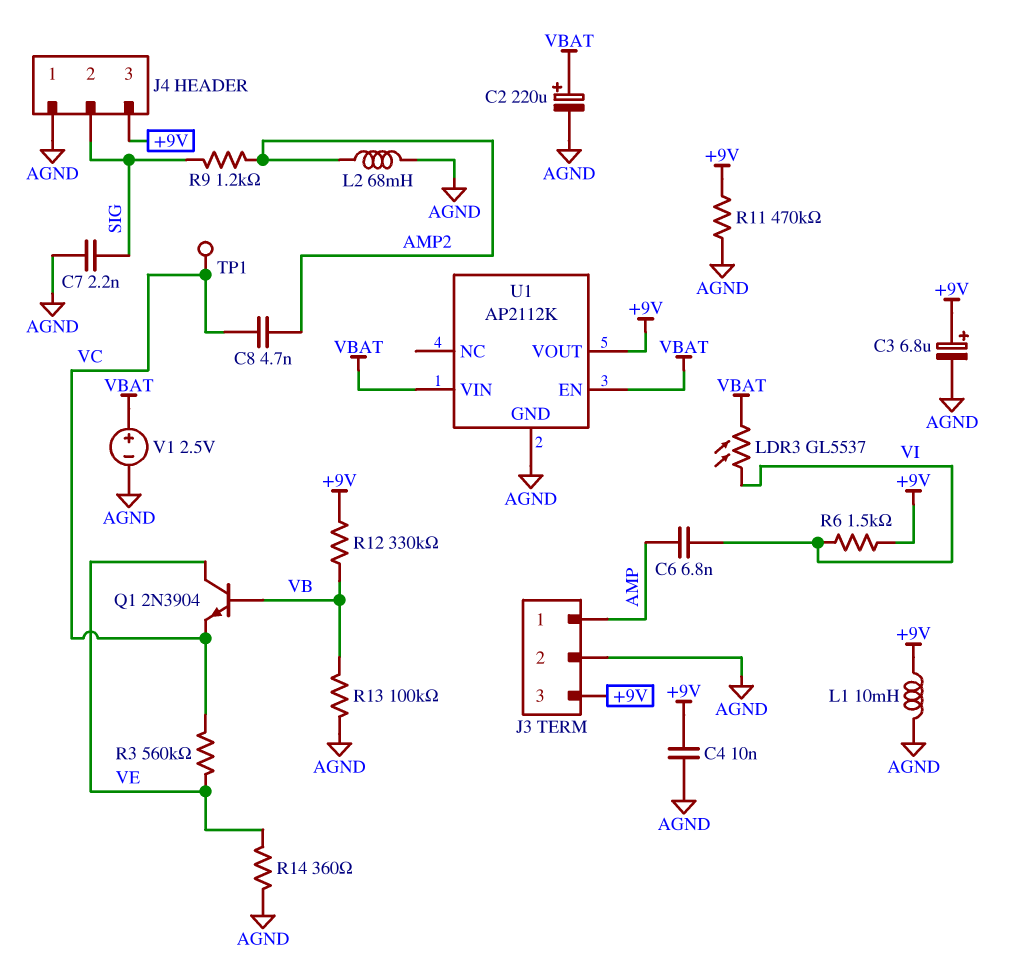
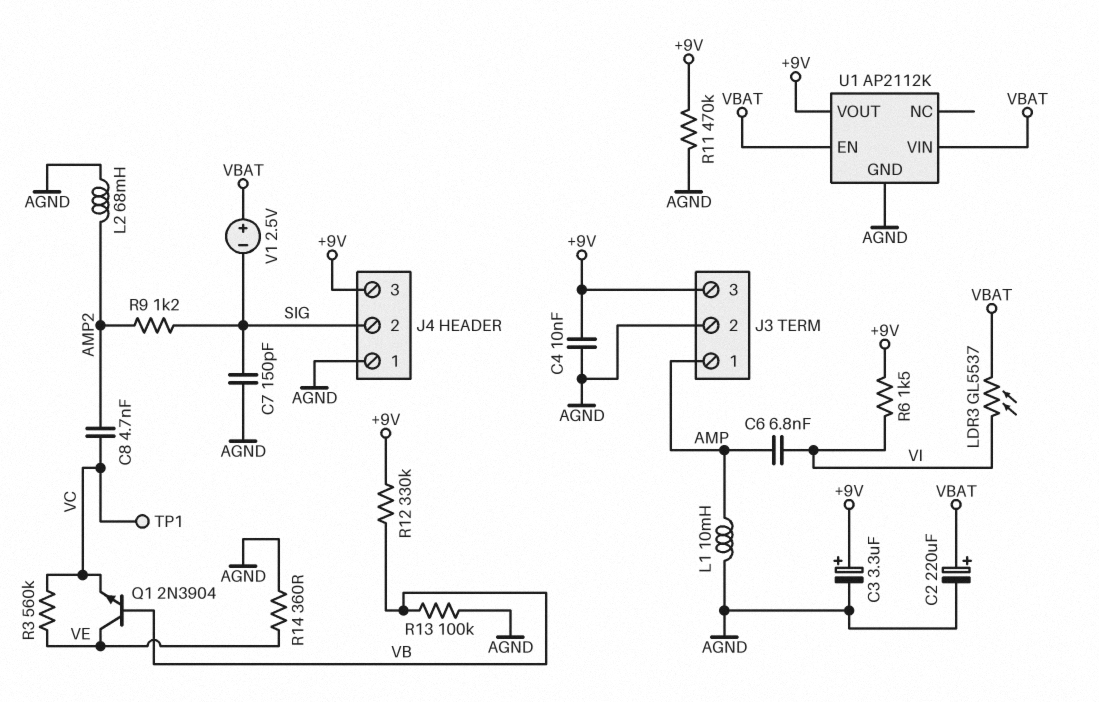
C3: 6.8uF (plus +9V, minus AGND) -> 3.3uF (plus +9V, minus AGND)
C7: 2.2nF (AGND, SIG) -> 150pF (AGND, SIG)
L1: 10mH (+9V, AGND) -> 10mH (AGND, AMP)
V1: 2.5V (plus VBAT, minus AGND) -> 2.5V (plus VBAT, minus SIG)

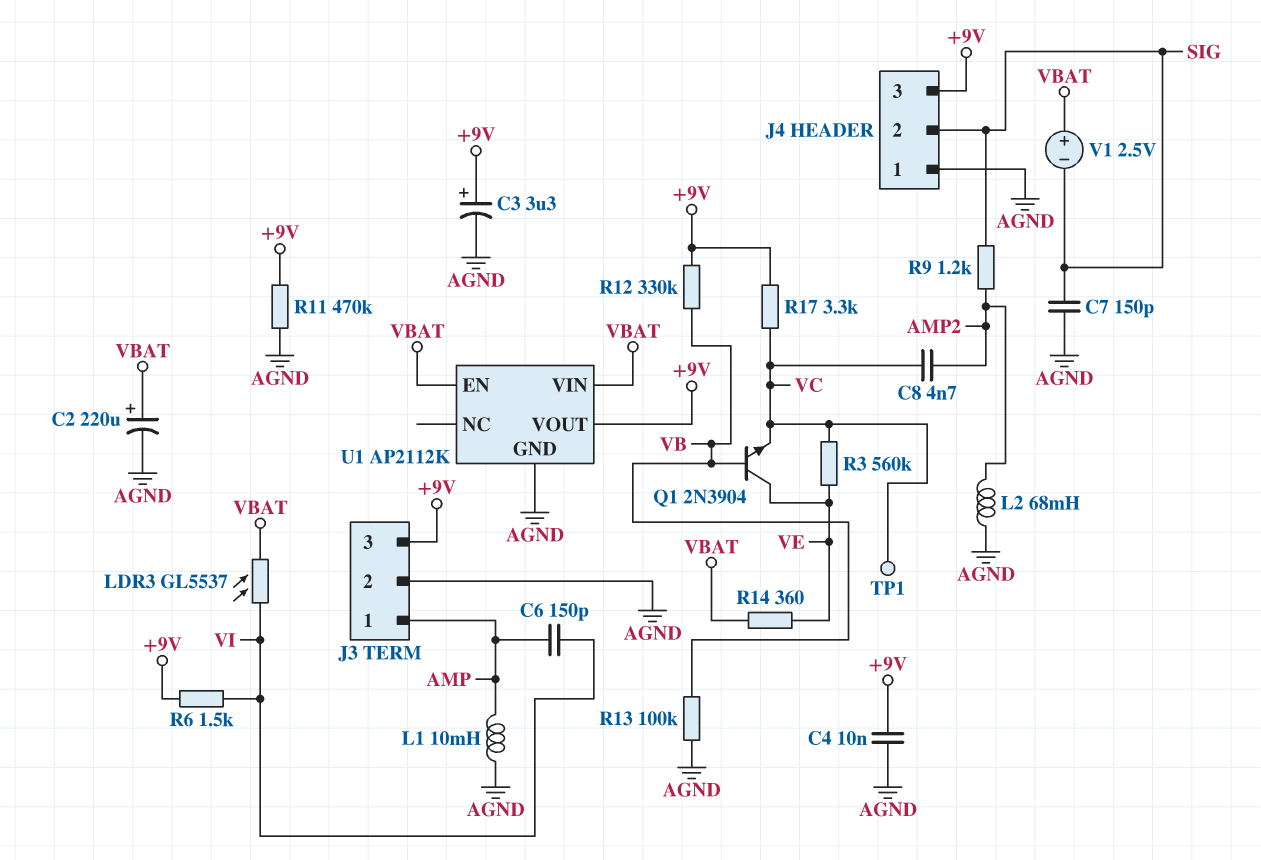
C6: 6.8nF (AMP, VI) -> 150pF (AMP, VI)
R14: 360 (AGND, VE) -> 360 (VBAT, VE)
R17: none -> 3.3k (+9V, VC)

